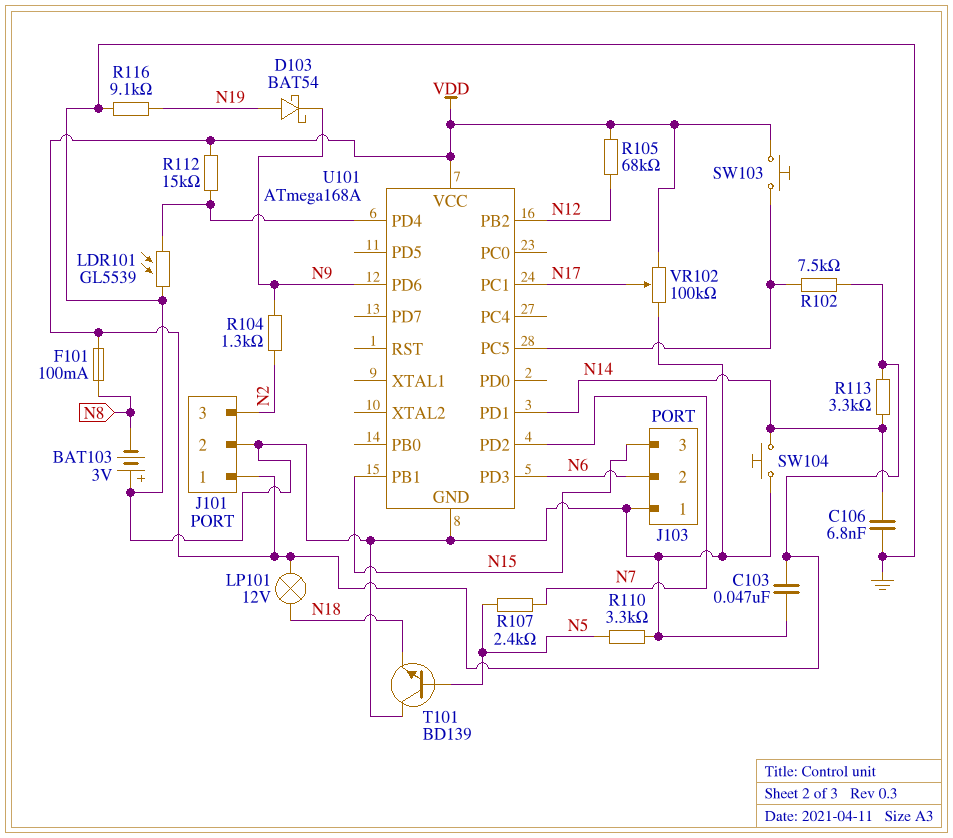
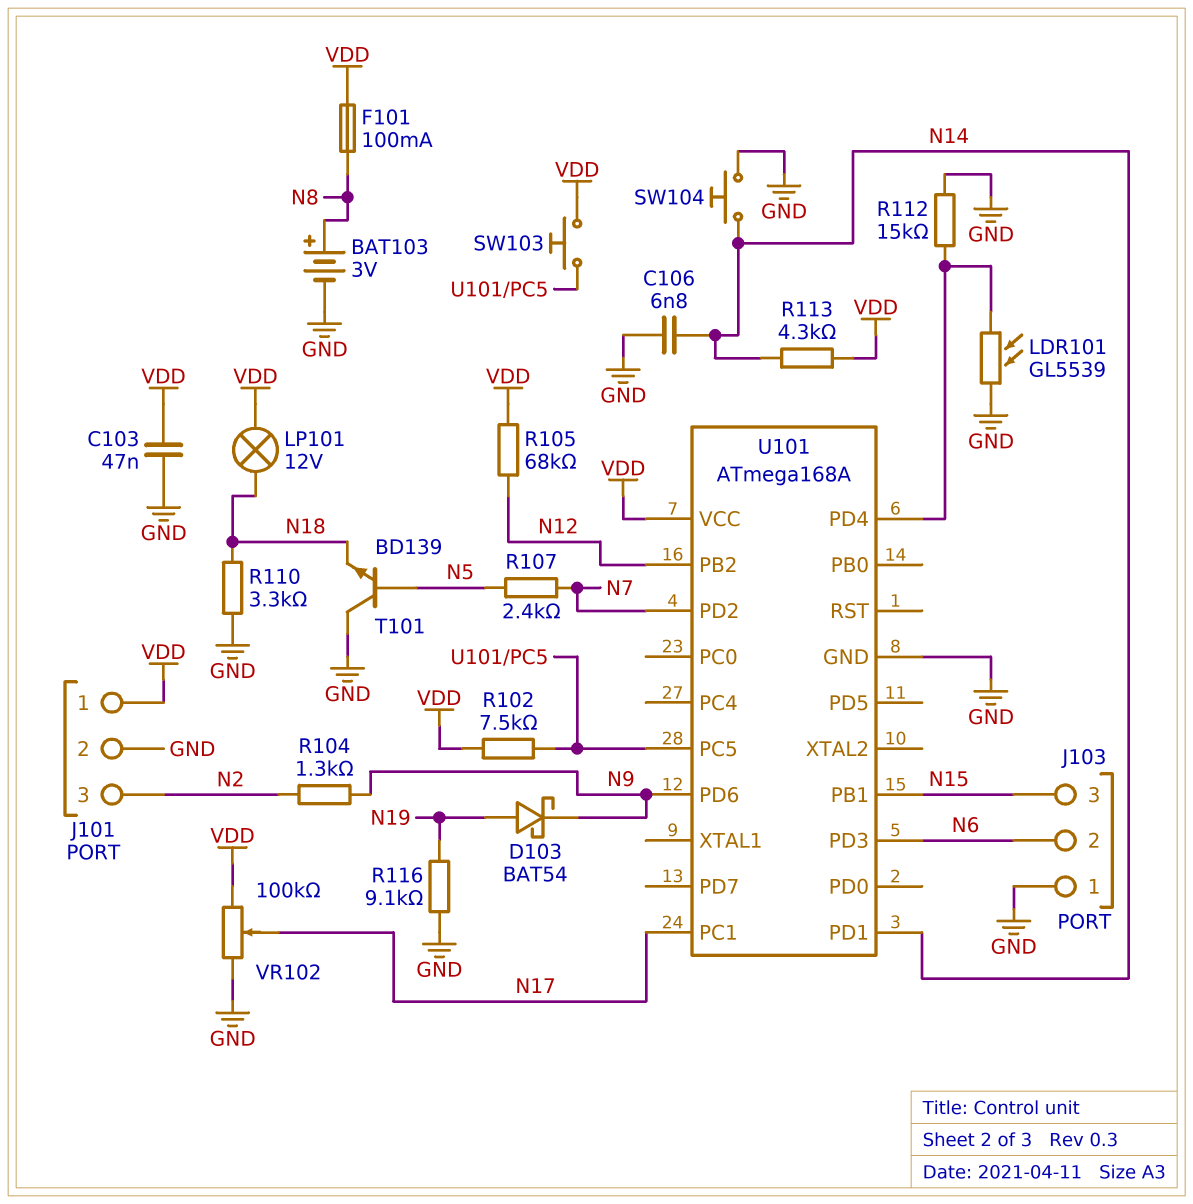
BAT103: 3V (plus GND, minus N8) -> 3V (plus N8, minus GND)
R110: 3.3k (GND, N5) -> 3.3k (GND, N18)
R112: 15k (U101/PD4, VDD) -> 15k (GND, U101/PD4)
R113: 3.3k (N14, VDD) -> 4.3k (N14, VDD)

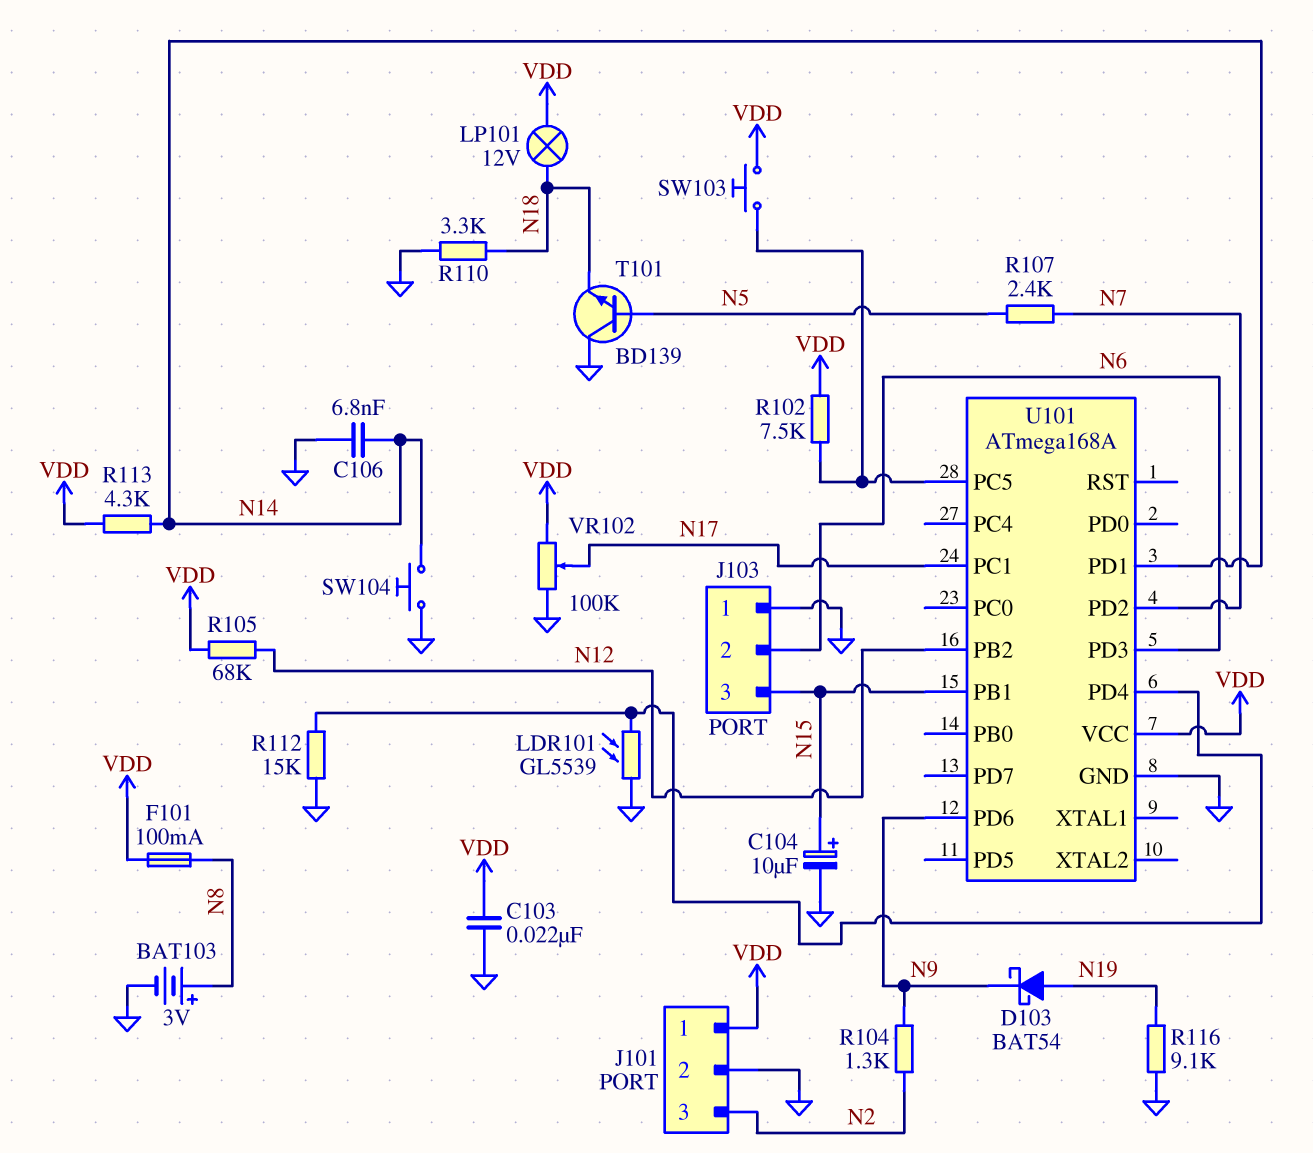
C103: 47nF (GND, VDD) -> 22nF (GND, VDD)
C104: none -> 10uF (plus N15, minus GND)

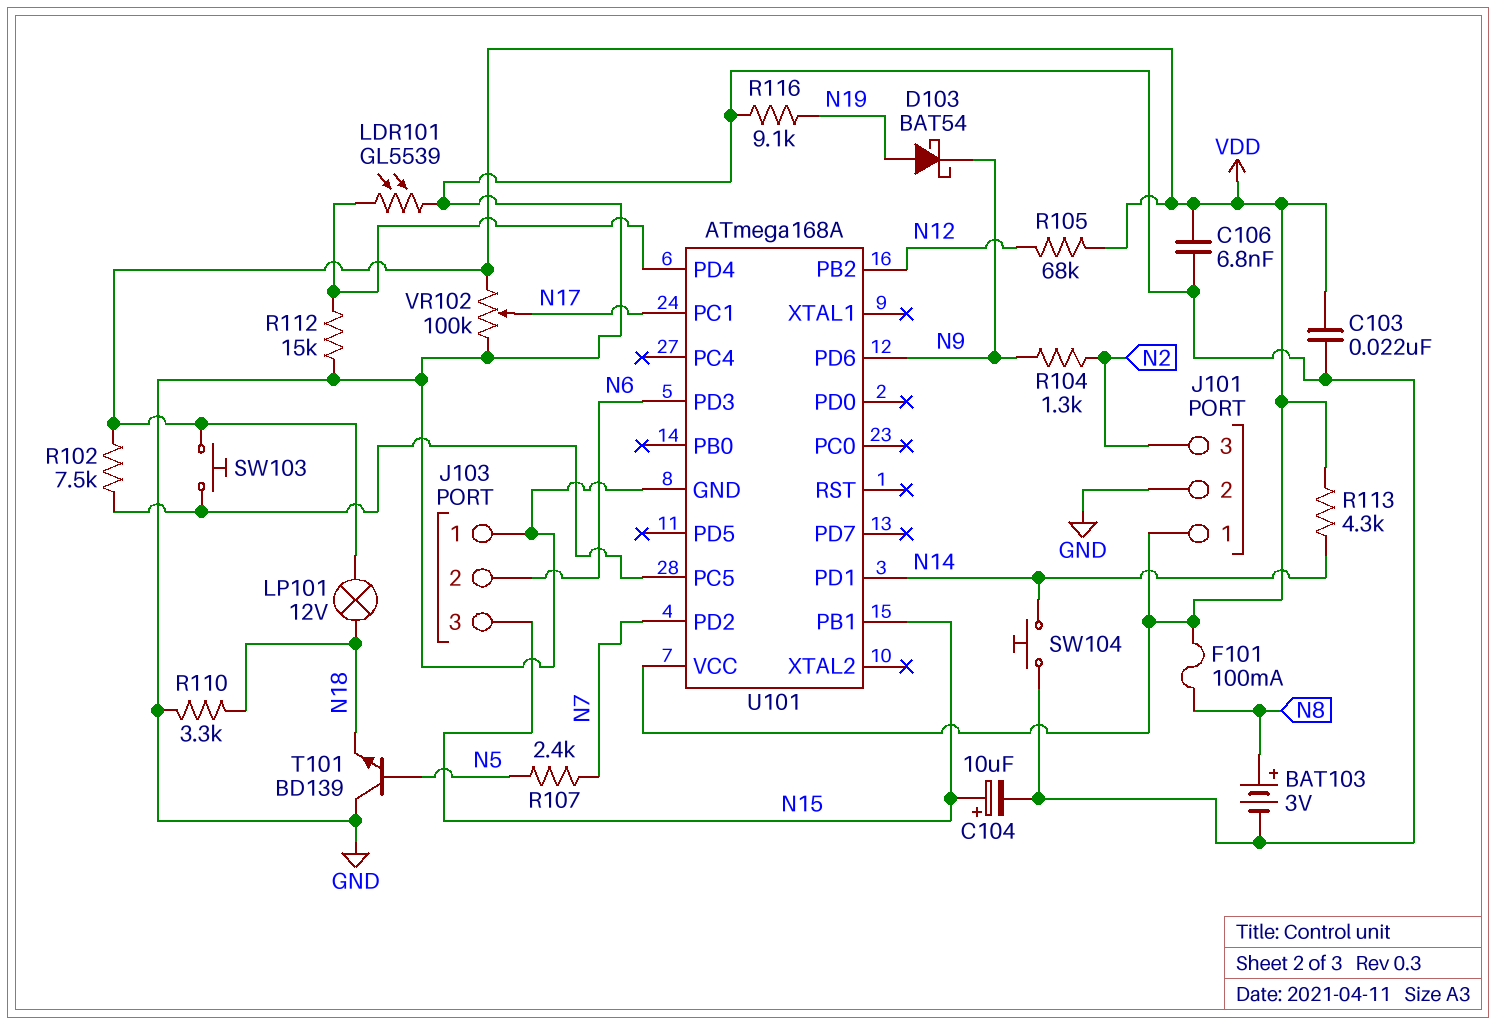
C106: 6.8nF (GND, N14) -> 6.8nF (GND, VDD)

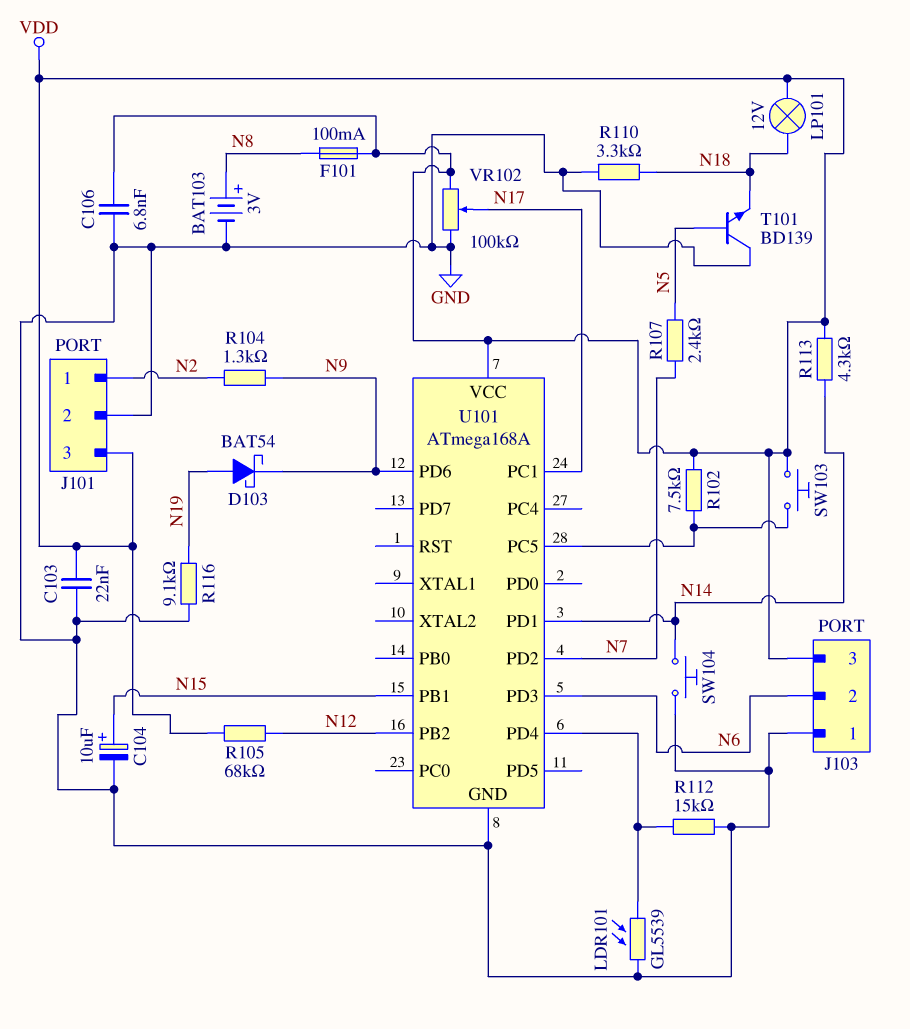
J101 pin 1: VDD -> N2
J101 pin 3: N2 -> VDD
J103 pin 3: N15 -> VDD

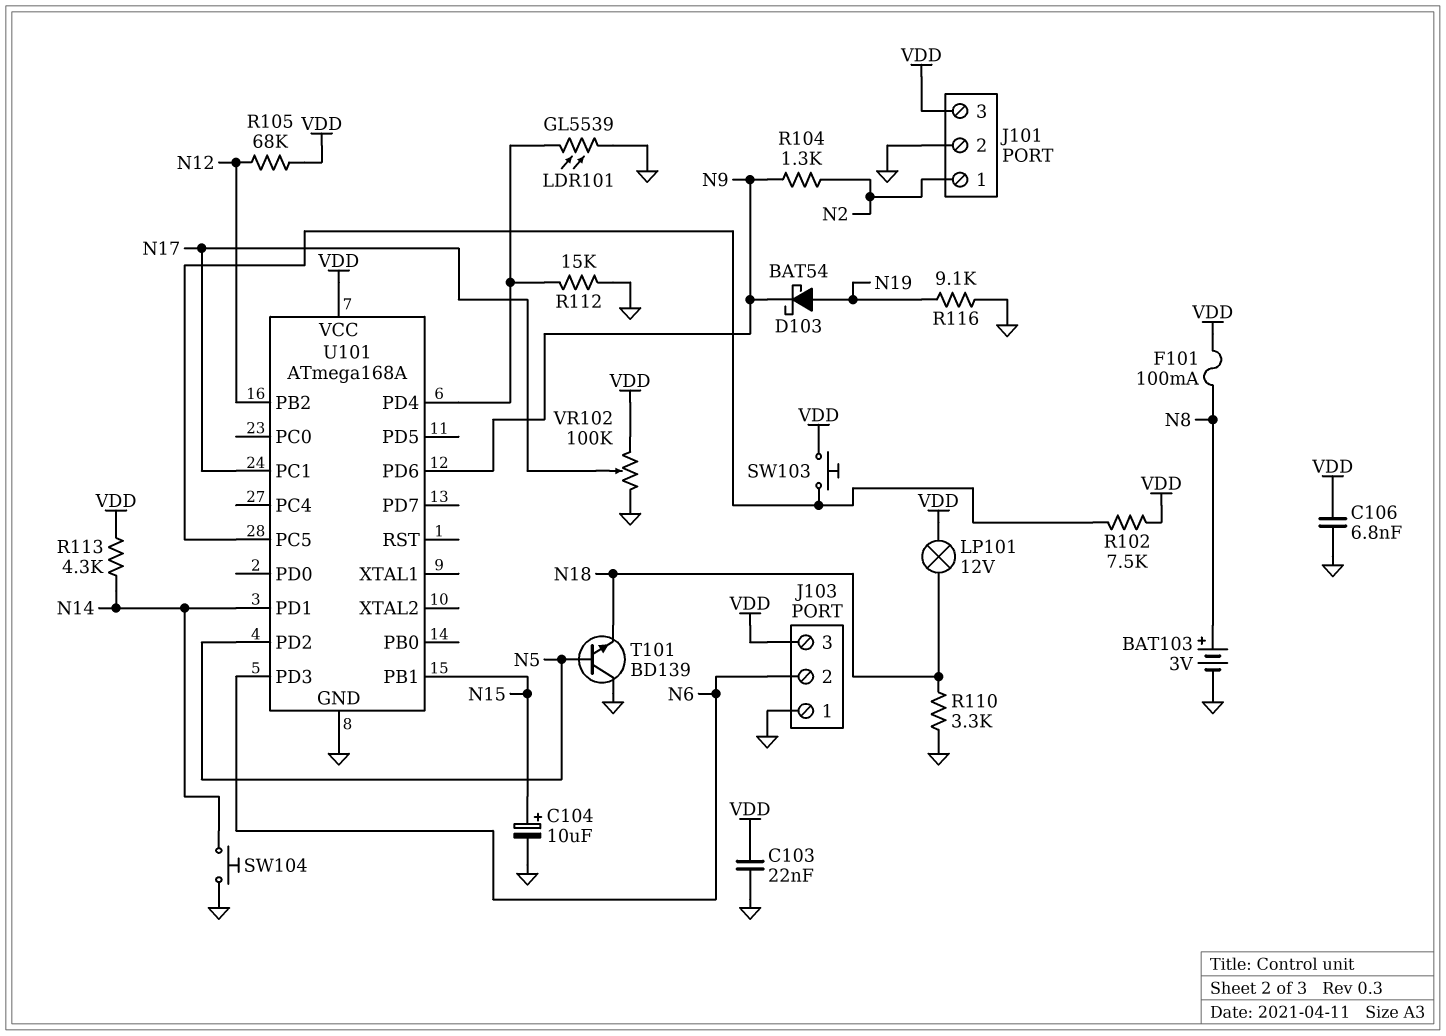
R107: 2.4k (N5, N7) -> none
U101 pin PD2: N7 -> N5

